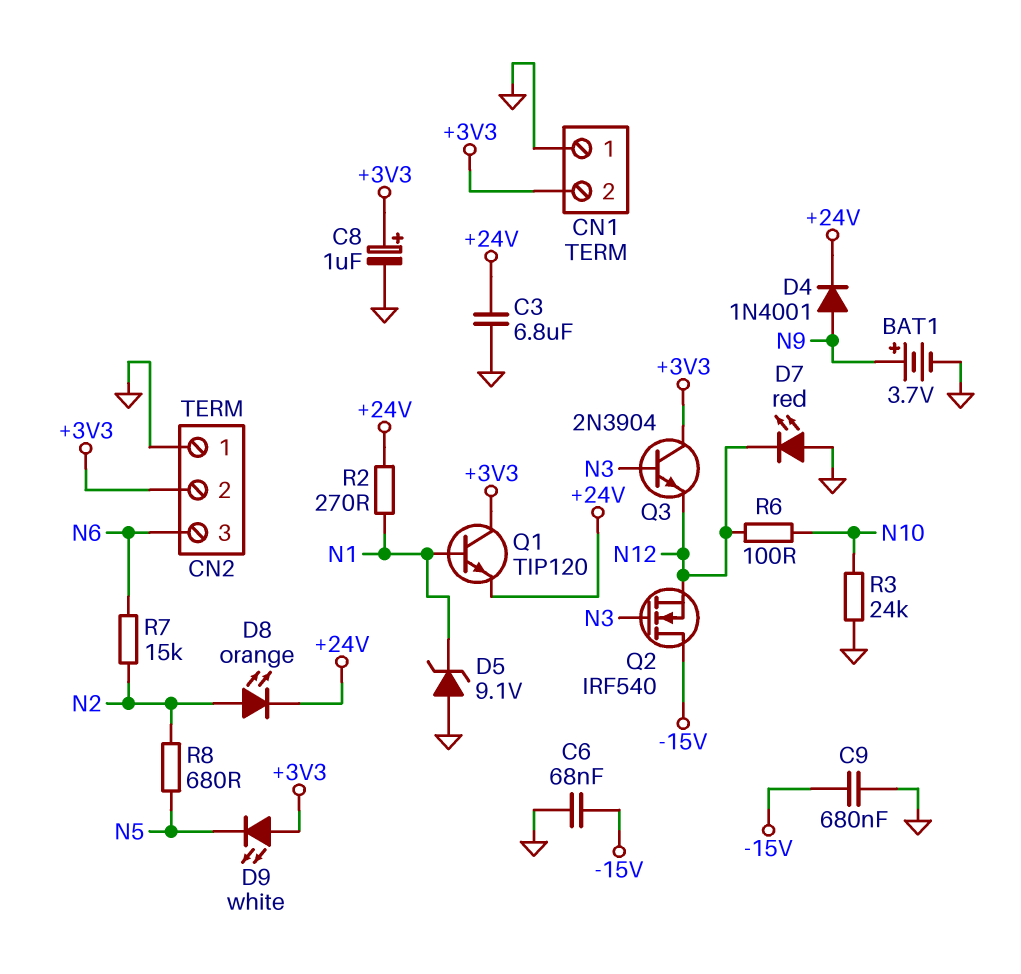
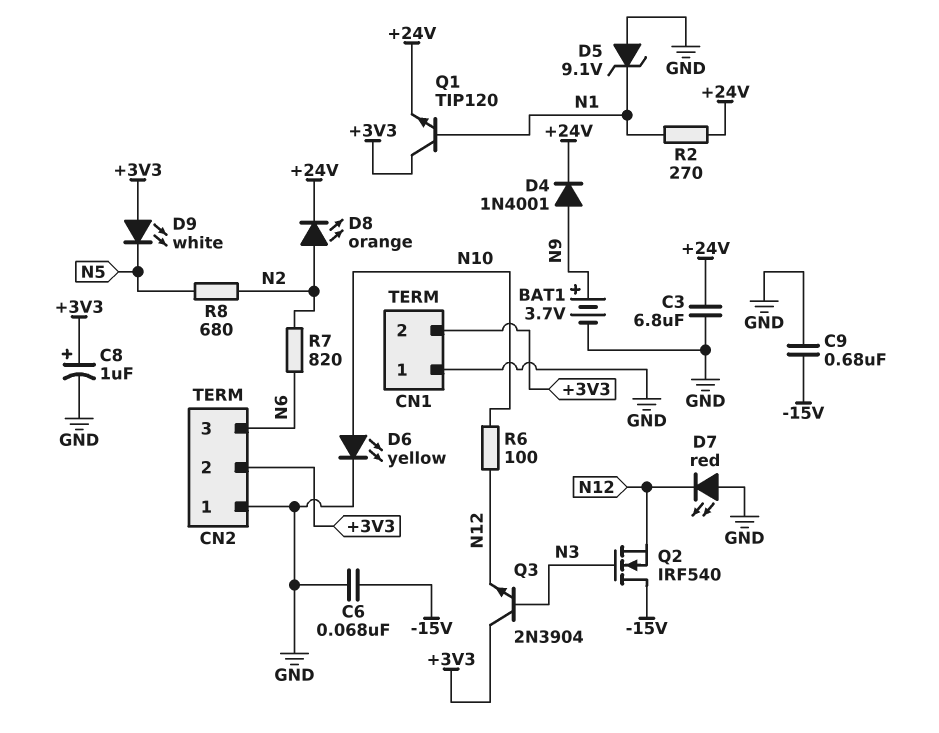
D6: none -> LED yellow (A N10, K GND)
R3: 24k (GND, N10) -> none
R7: 15k (N2, N6) -> 820 (N2, N6)

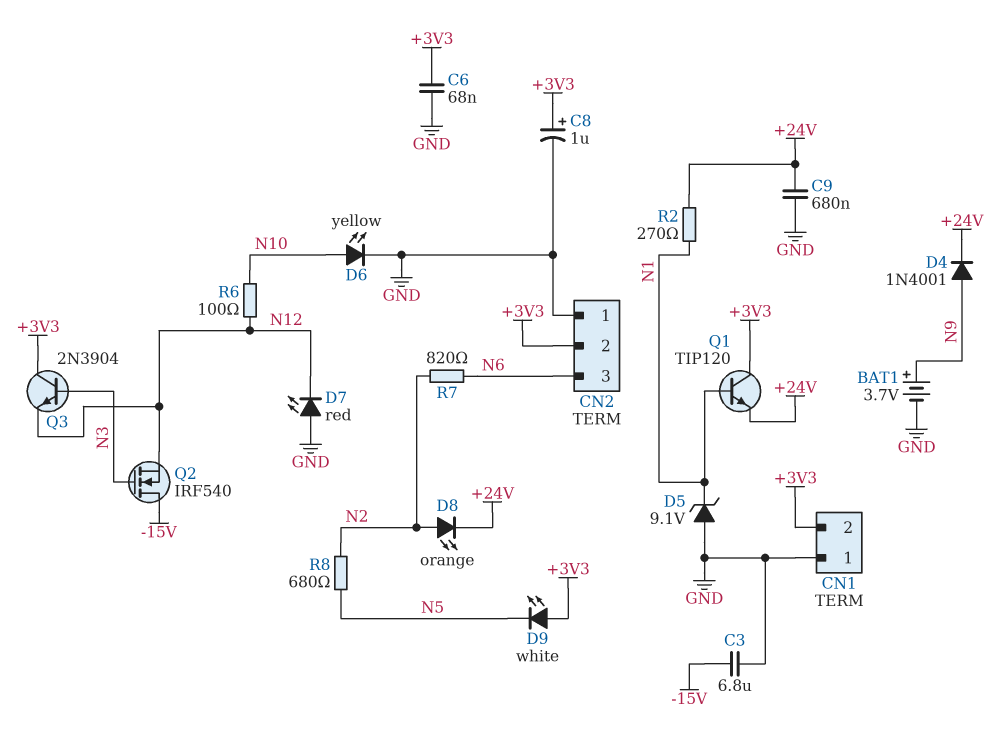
C3: 6.8uF (+24V, GND) -> 6.8uF (-15V, GND)
C6: 68nF (-15V, GND) -> 68nF (+3V3, GND)
C9: 680nF (-15V, GND) -> 680nF (+24V, GND)

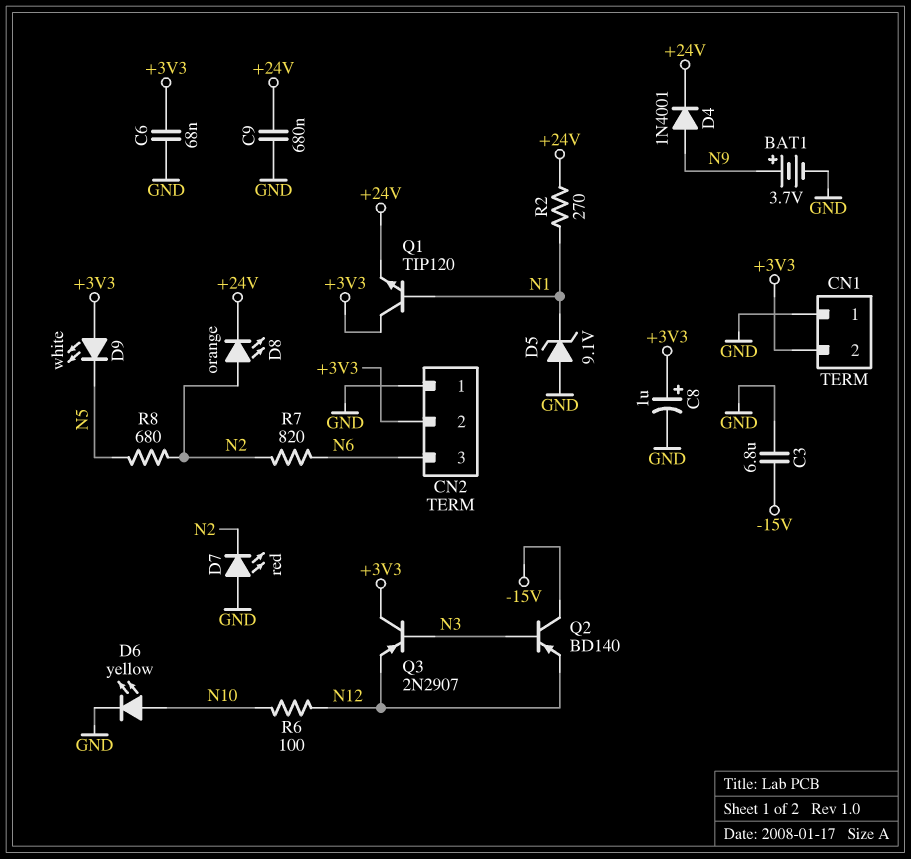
D7: LED red (A GND, K N12) -> LED red (A GND, K N2)
Q2: NMOS IRF540 (G N3, D -15V, S N12) -> PNP BD140 (B N3, C -15V, E N12)
Q3: NPN 2N3904 (B N3, C +3V3, E N12) -> PNP 2N2907 (B N3, C +3V3, E N12)

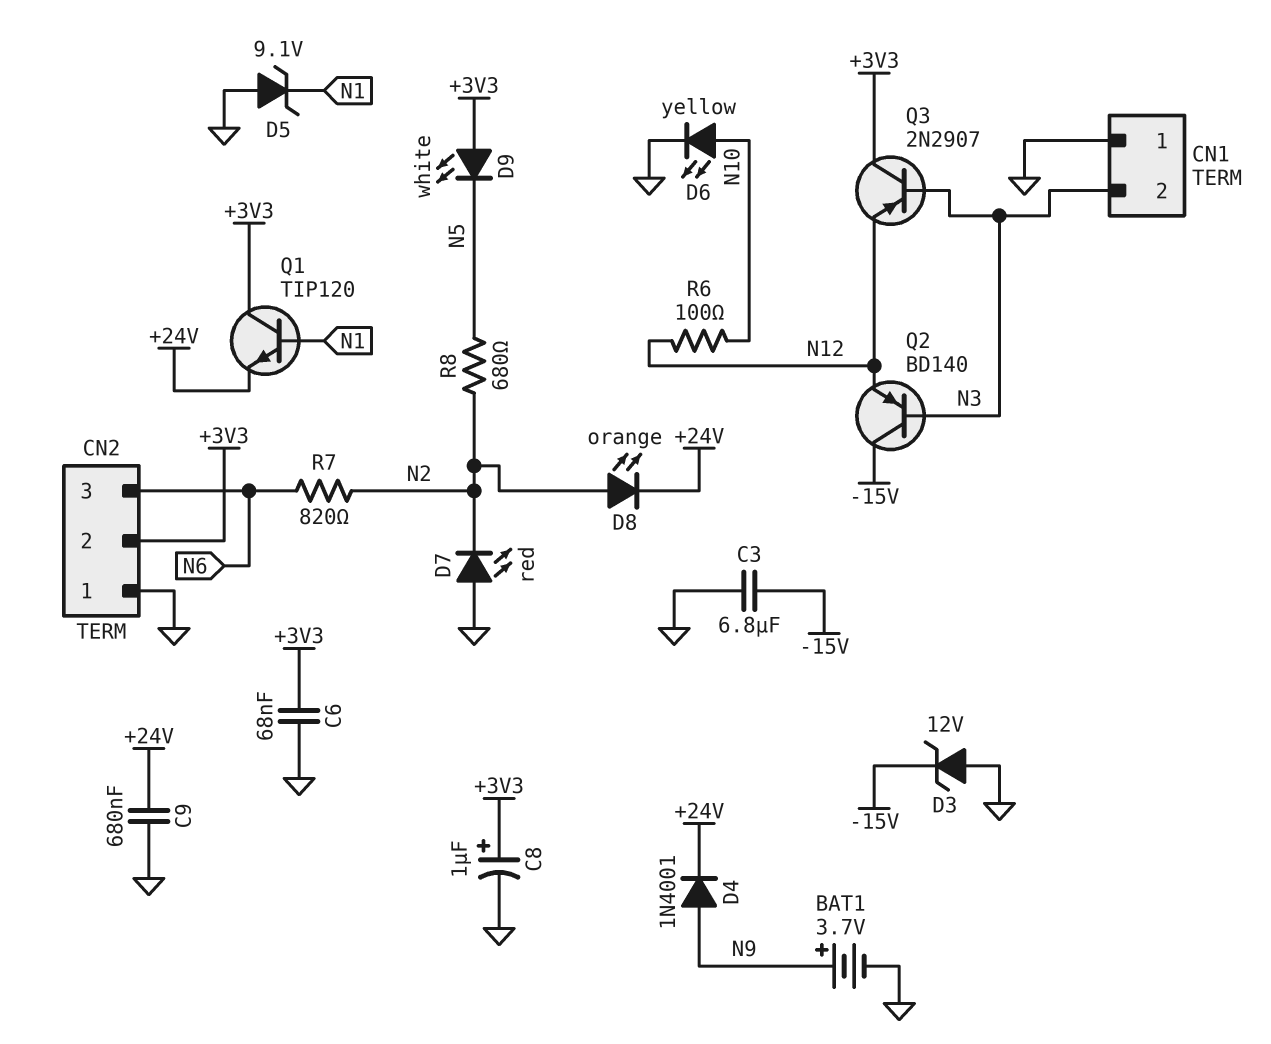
CN1 pin 2: +3V3 -> N3
D3: none -> zener 12V (A GND, K -15V)
R2: 270 (+24V, N1) -> none

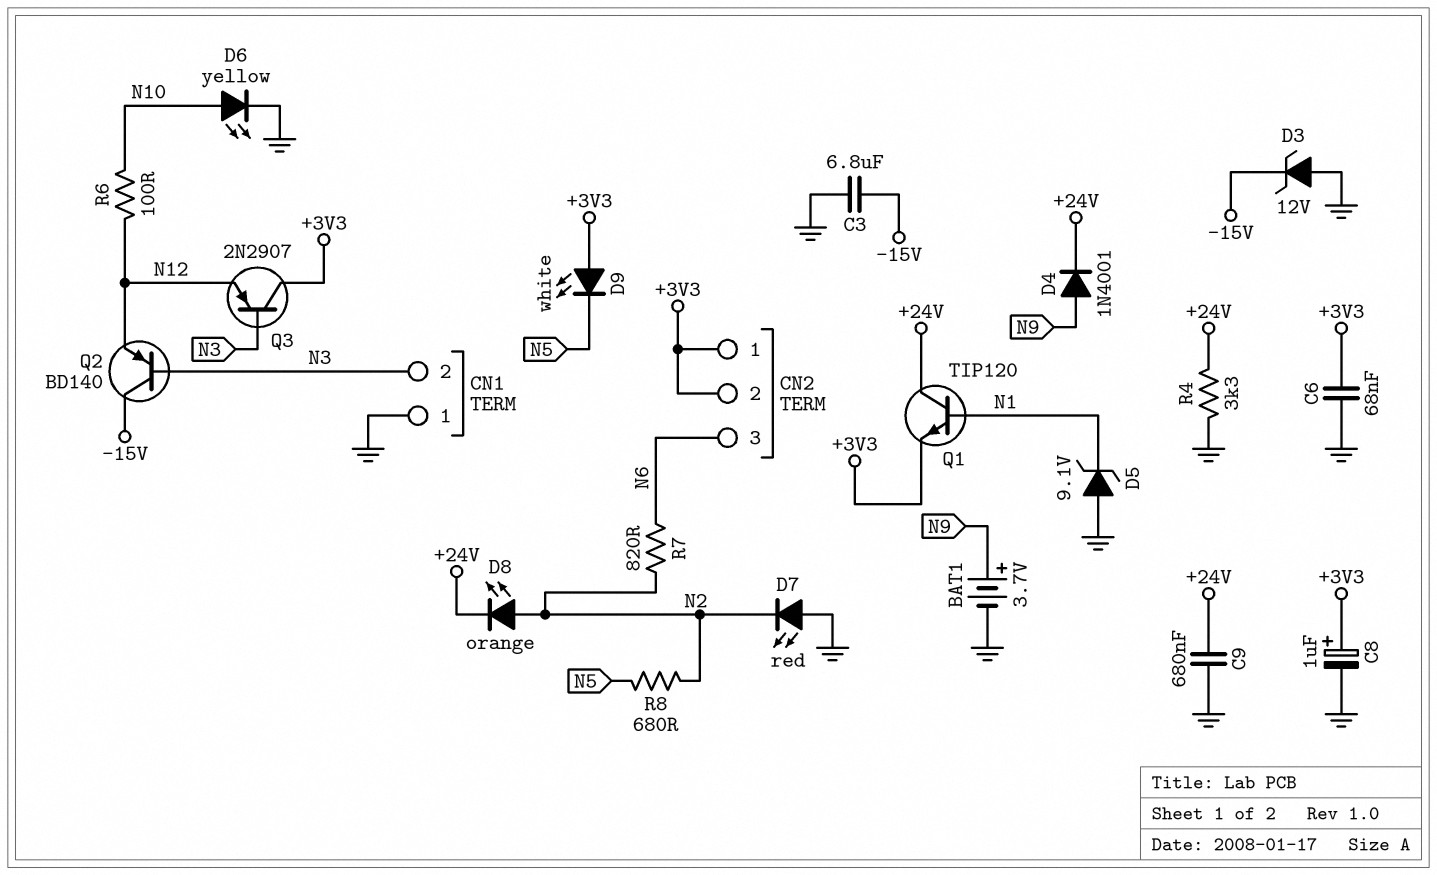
CN2 pin 1: GND -> +3V3
Q1: NPN TIP120 (B N1, C +3V3, E +24V) -> NPN TIP120 (B N1, C +24V, E +3V3)
R4: none -> 3.3k (+24V, GND)

